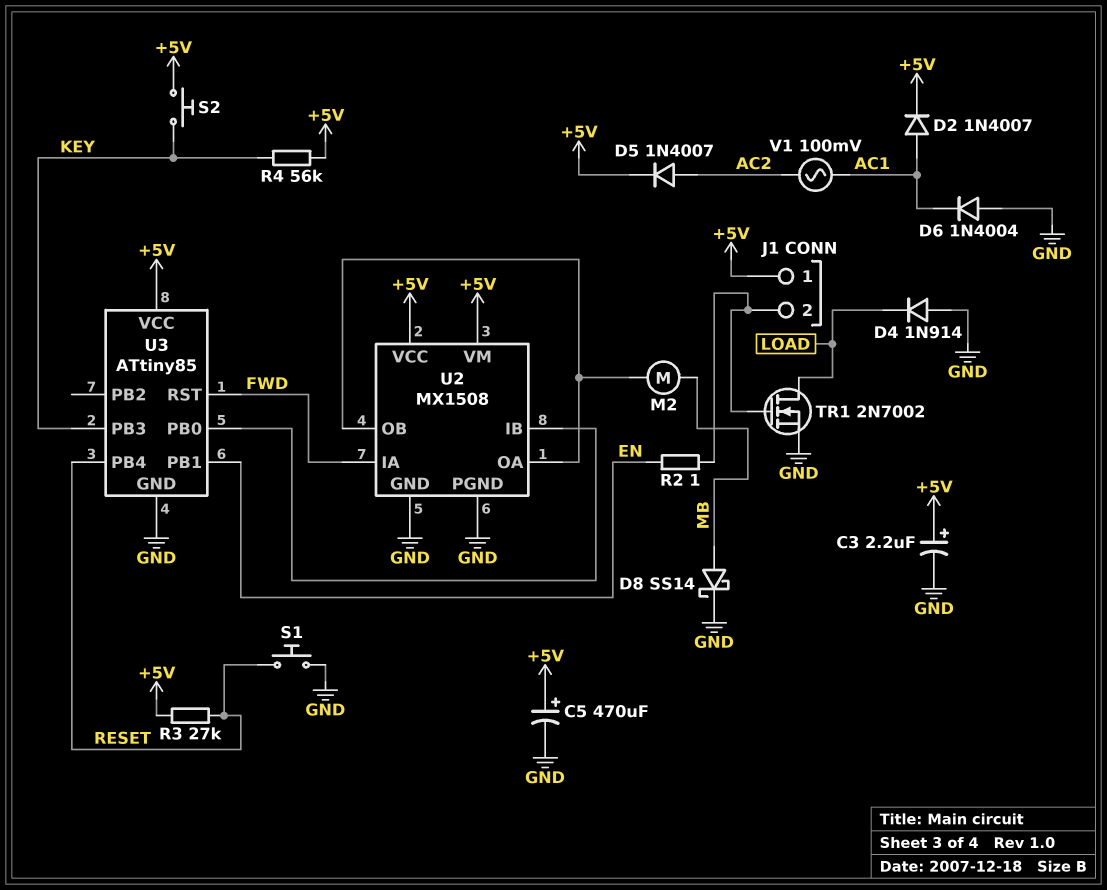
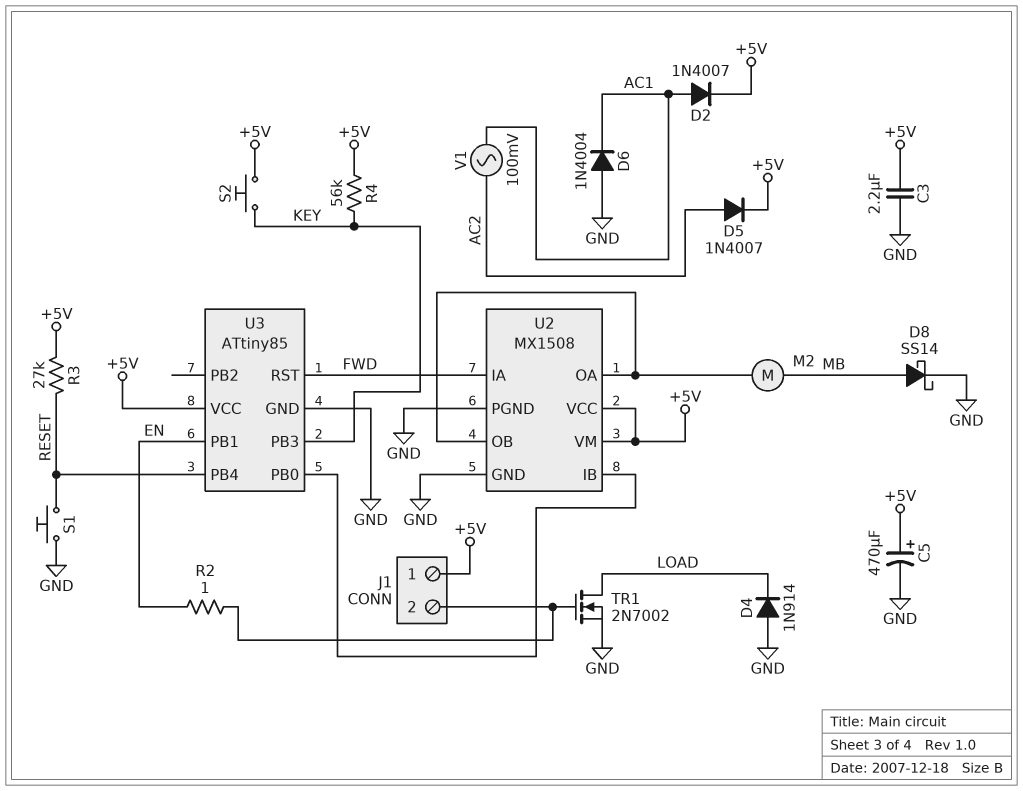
C3: 2.2uF (plus +5V, minus GND) -> 2.2uF (+5V, GND)

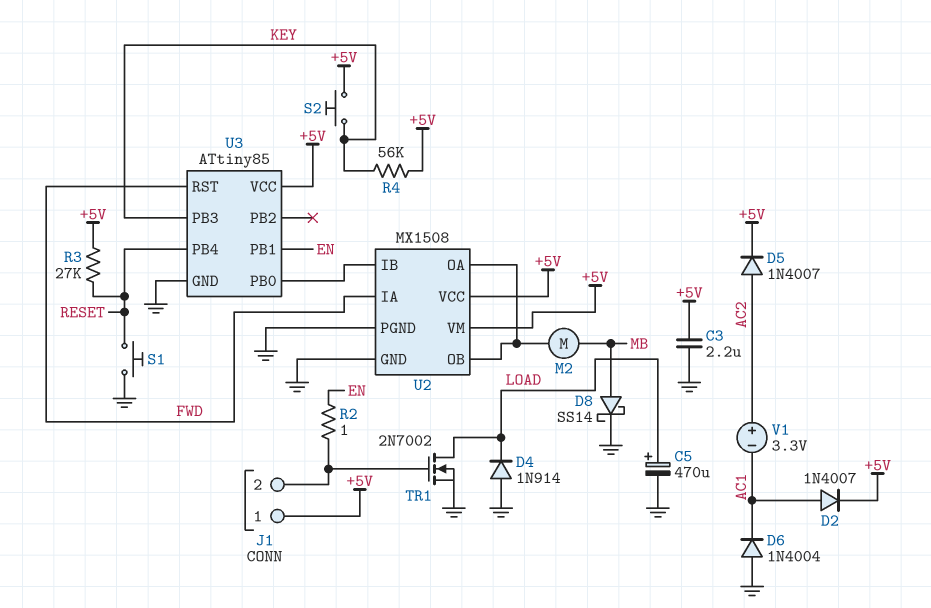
C5: 470uF (plus +5V, minus GND) -> 470uF (plus LOAD, minus GND)
V1: AC 100mV (AC1, AC2) -> 3.3V (plus AC2, minus AC1)

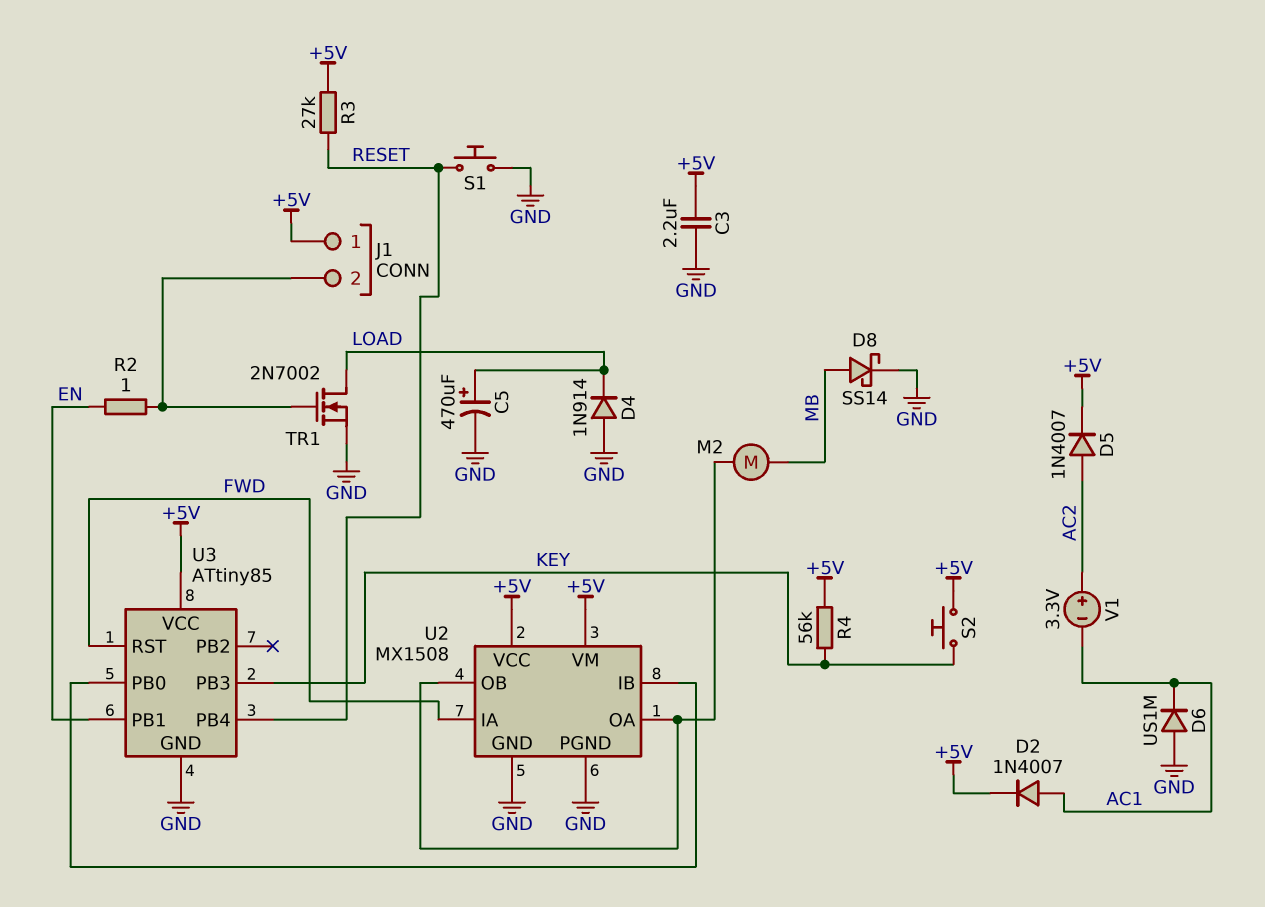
D6: diode 1N4004 (A GND, K AC1) -> diode US1M (A GND, K AC1)

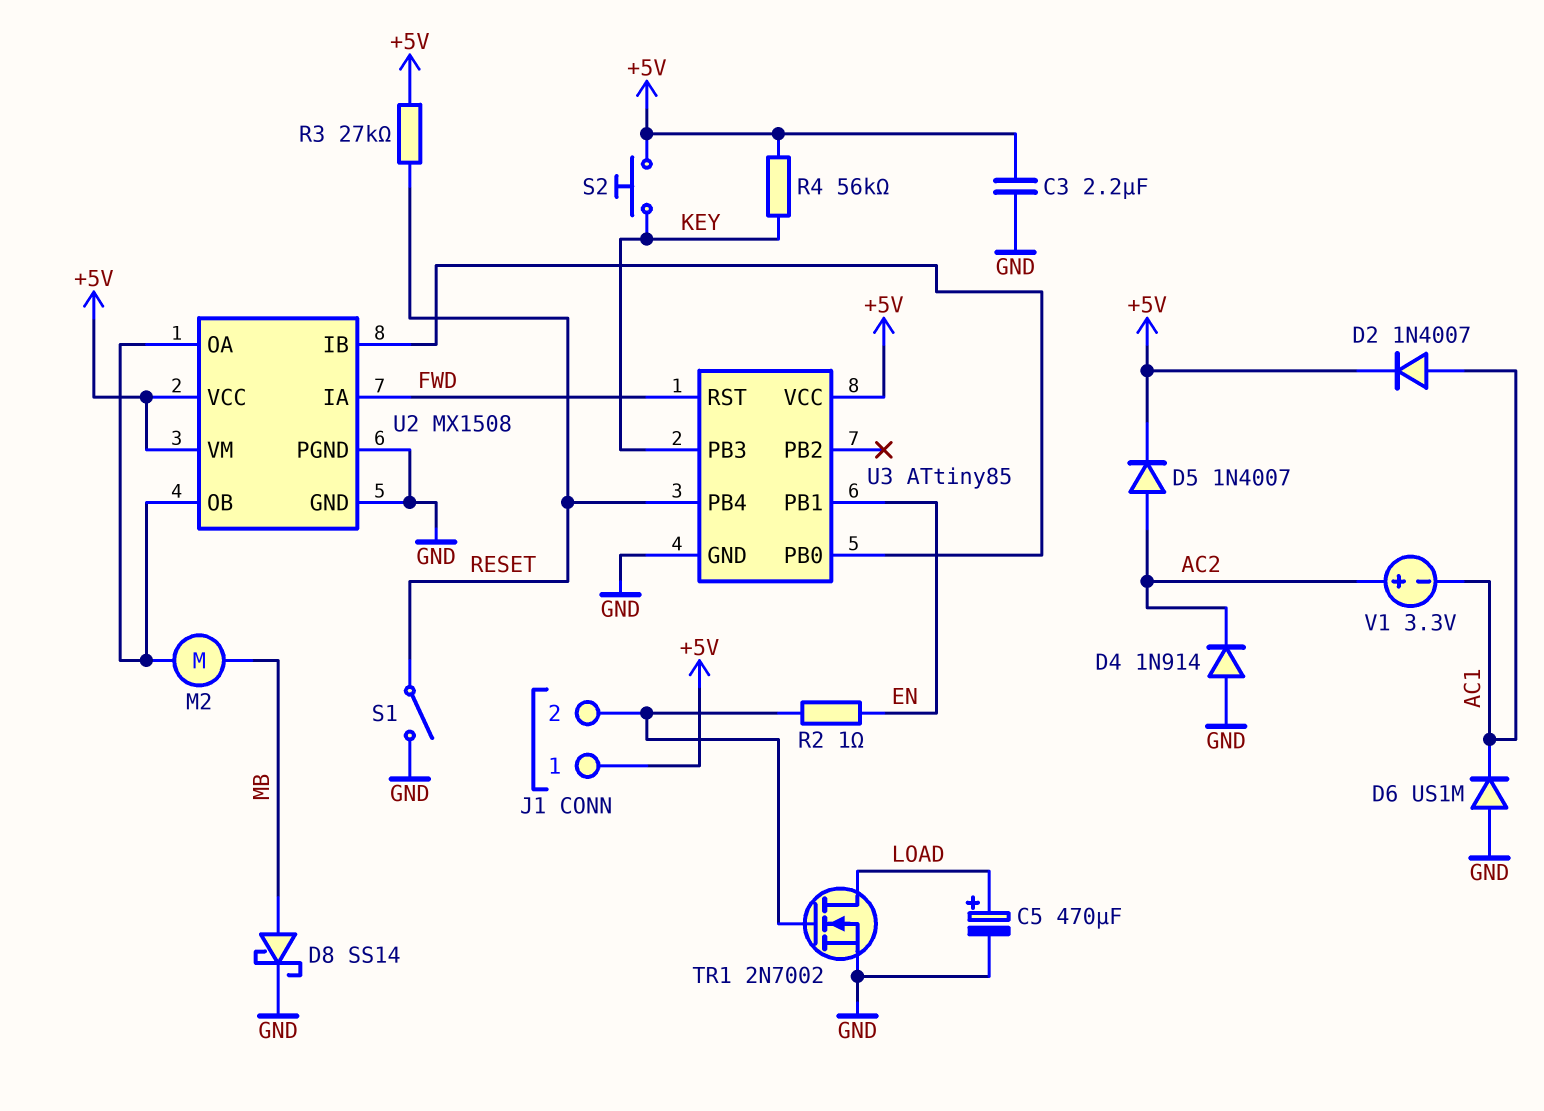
D4: diode 1N914 (A GND, K LOAD) -> diode 1N914 (A GND, K AC2)
S1: button (GND, RESET) -> switch (GND, RESET)

